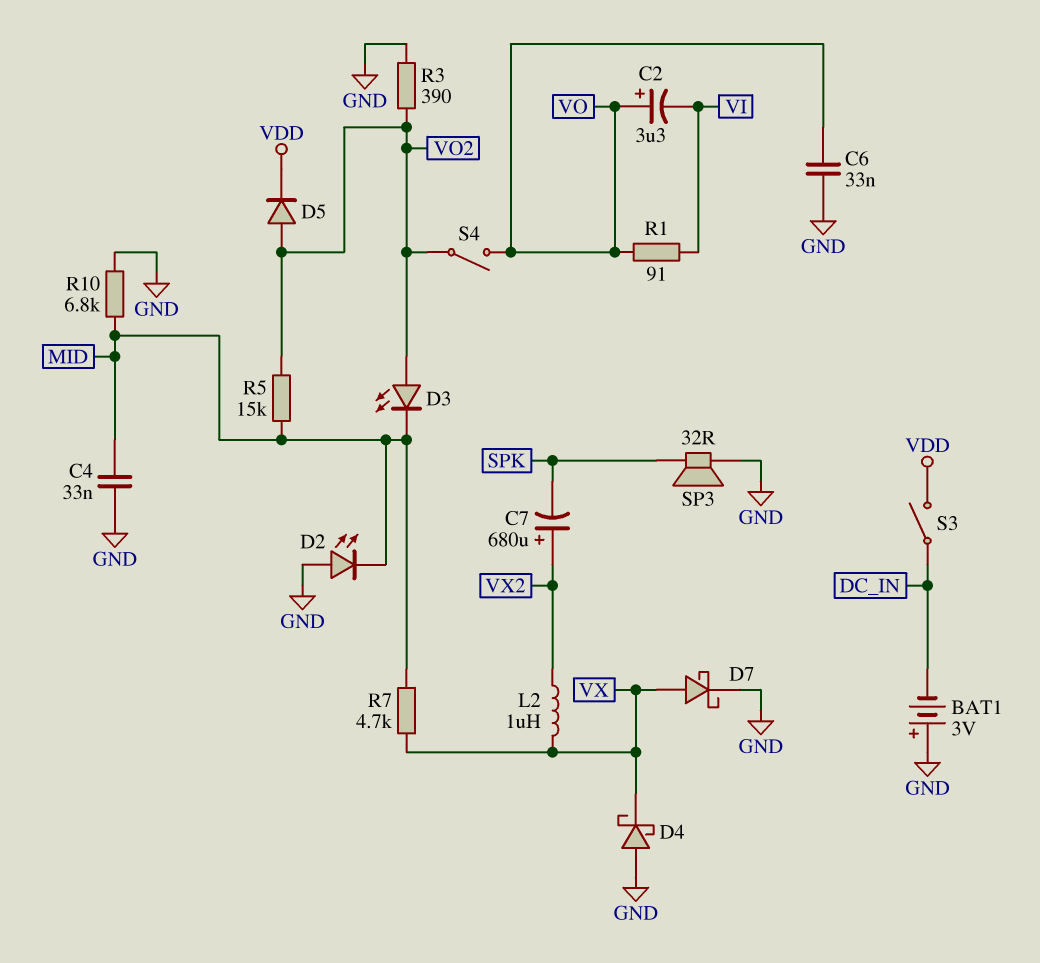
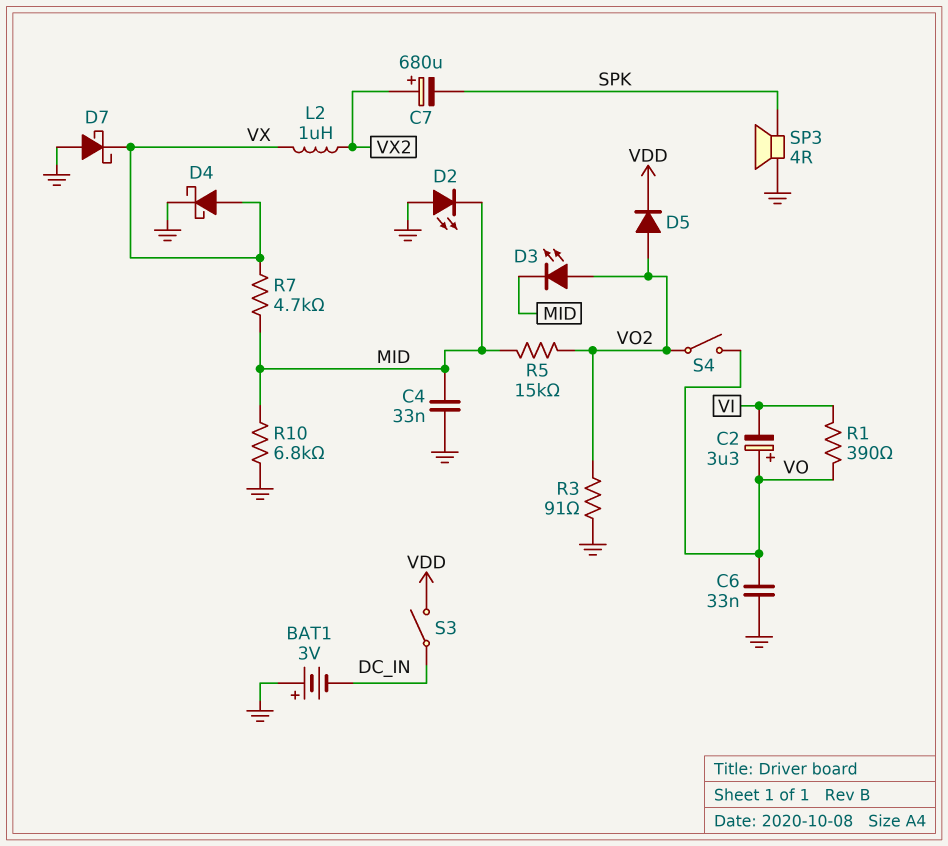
D4: schottky (A GND, K VX) -> schottky (A VX, K GND)
D7: schottky (A VX, K GND) -> schottky (A GND, K VX)
R1: 91 (VI, VO) -> 390 (VI, VO)
R3: 390 (GND, VO2) -> 91 (GND, VO2)
SP3: speaker 32R (GND, SPK) -> speaker 4R (GND, SPK)

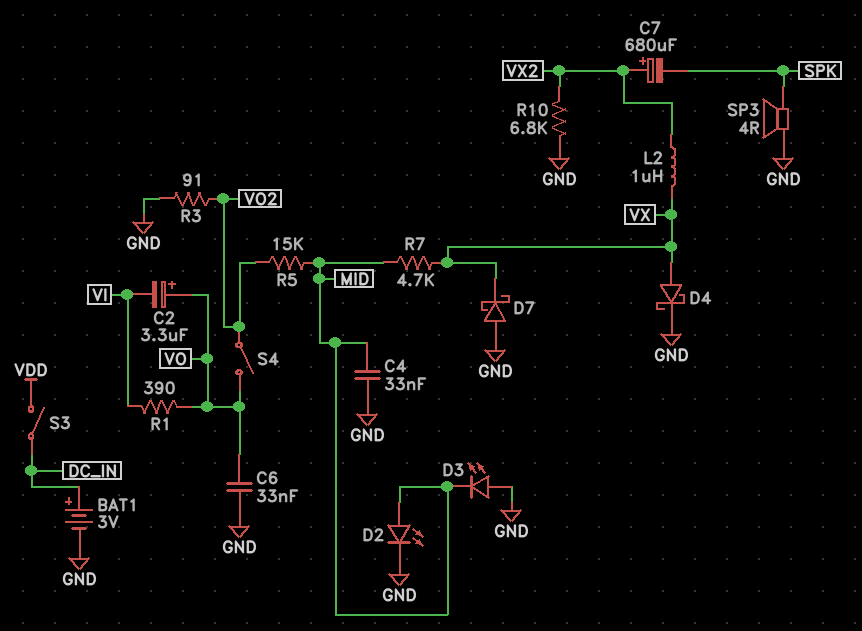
BAT1: 3V (plus GND, minus DC_IN) -> 3V (plus DC_IN, minus GND)
D2: LED (A GND, K MID) -> LED (A MID, K GND)
D3: LED (A VO2, K MID) -> LED (A GND, K MID)
D5: diode (A VO2, K VDD) -> none
R10: 6.8k (GND, MID) -> 6.8k (GND, VX2)

